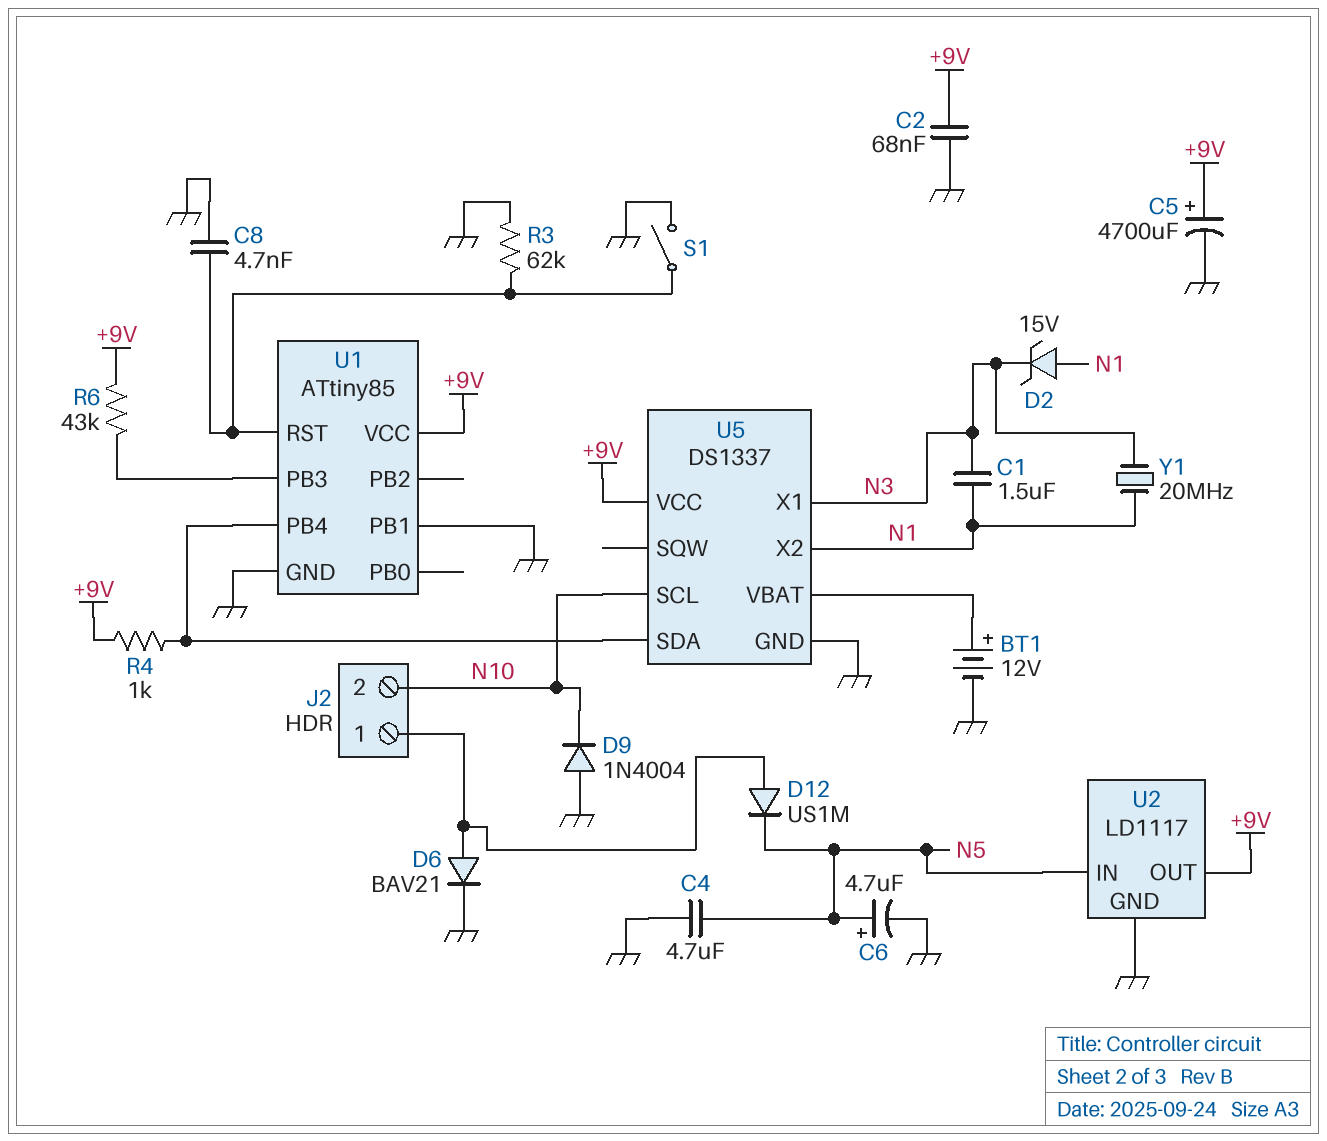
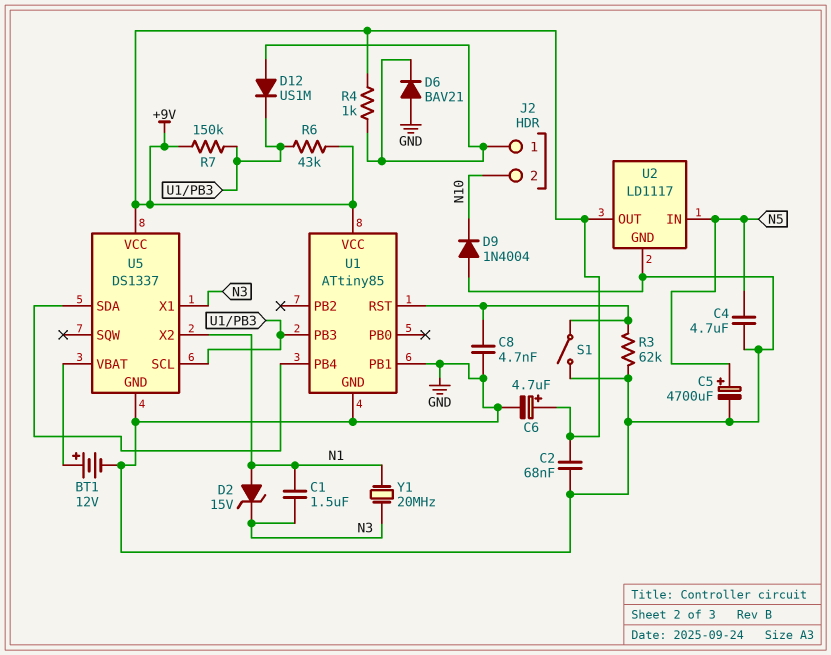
C5: 4700uF (plus +9V, minus GND) -> 4700uF (plus N5, minus GND)
C6: 4.7uF (plus N5, minus GND) -> 4.7uF (plus +9V, minus GND)
D6: diode BAV21 (A J2/1, K GND) -> diode BAV21 (A GND, K J2/1)
D12: diode US1M (A J2/1, K N5) -> diode US1M (A J2/1, K U1/PB3)
R4: 1k (+9V, U1/PB4) -> 1k (+9V, J2/1)
R7: none -> 150k (+9V, U1/PB3)
U5 pin SCL: N10 -> U1/PB3

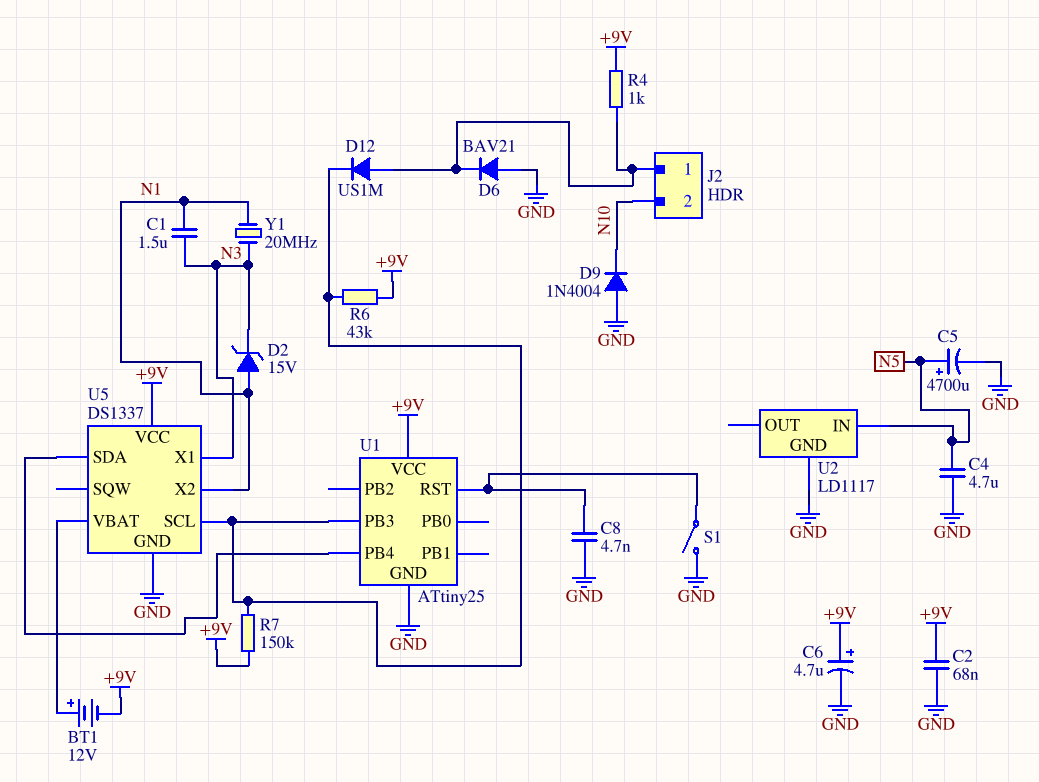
BT1: 12V (plus U5/VBAT, minus GND) -> 12V (plus U5/VBAT, minus +9V)
R3: 62k (GND, U1/RST) -> none
U1: ATtiny85 -> ATtiny25
U1 pin PB1: GND -> none
U2 pin OUT: +9V -> none

